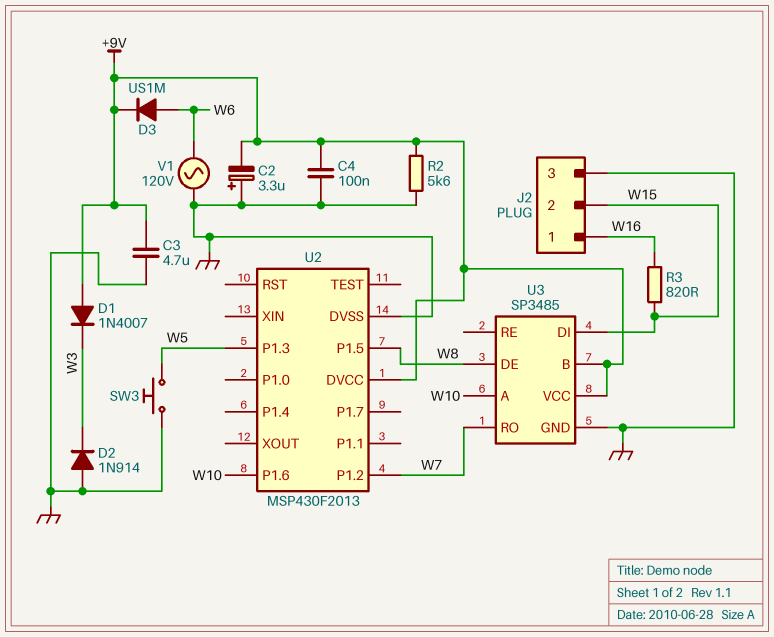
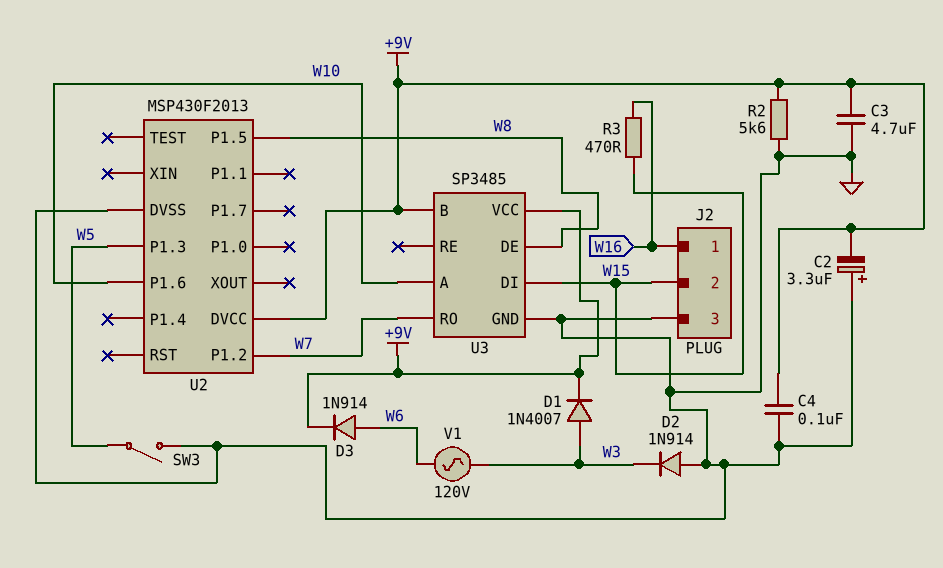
D1: diode 1N4007 (A +9V, K W3) -> diode 1N4007 (A W3, K +9V)
D3: diode US1M (A W6, K +9V) -> diode 1N914 (A W6, K +9V)
R3: 820 (W15, W16) -> 470 (W15, W16)
SW3: button (GND, W5) -> switch (GND, W5)
V1: AC 120V (GND, W6) -> AC 120V (W3, W6)

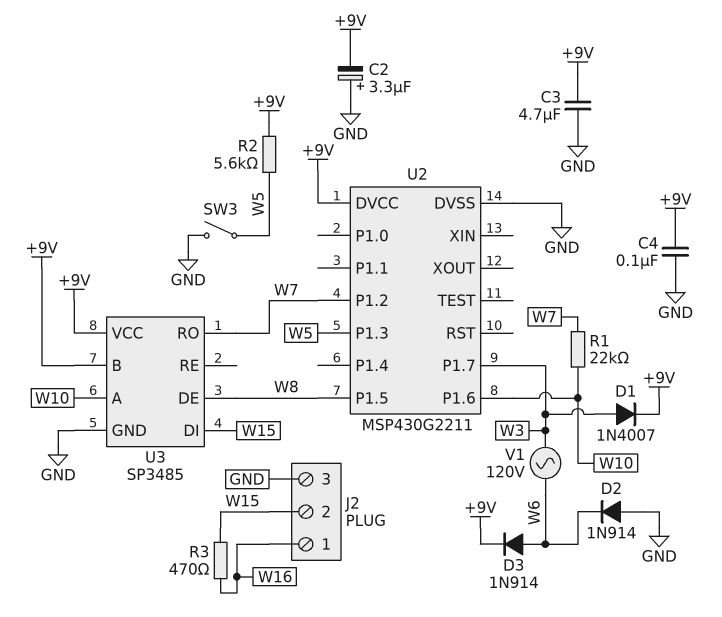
D2: diode 1N914 (A GND, K W3) -> diode 1N914 (A GND, K W6)
R1: none -> 22k (W7, W10)
R2: 5.6k (+9V, GND) -> 5.6k (+9V, W5)
U2: MSP430F2013 -> MSP430G2211
U2 pin P1.7: none -> W3

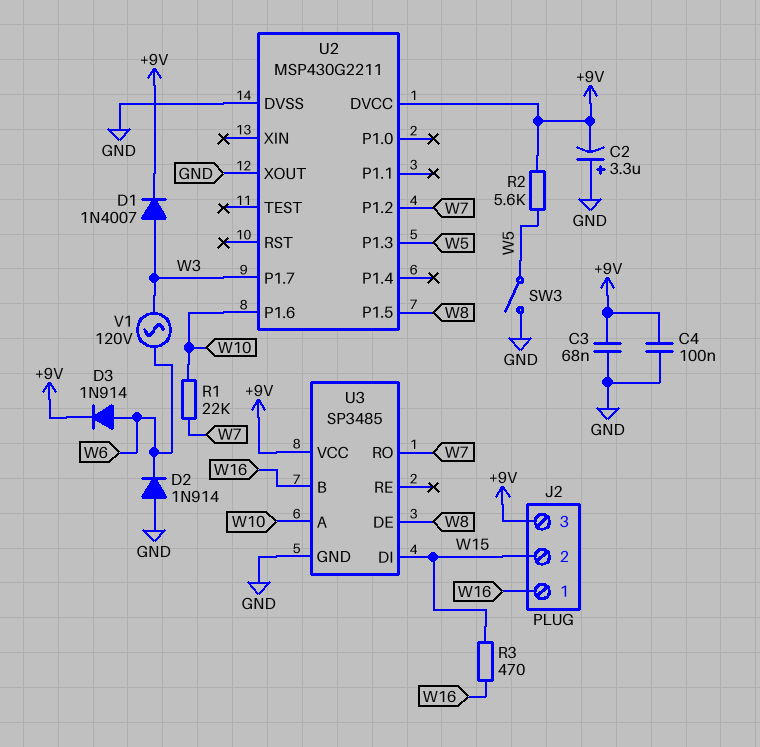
C3: 4.7uF (+9V, GND) -> 68nF (+9V, GND)
J2 pin 3: GND -> +9V
U2 pin XOUT: none -> GND
U3 pin B: +9V -> W16

